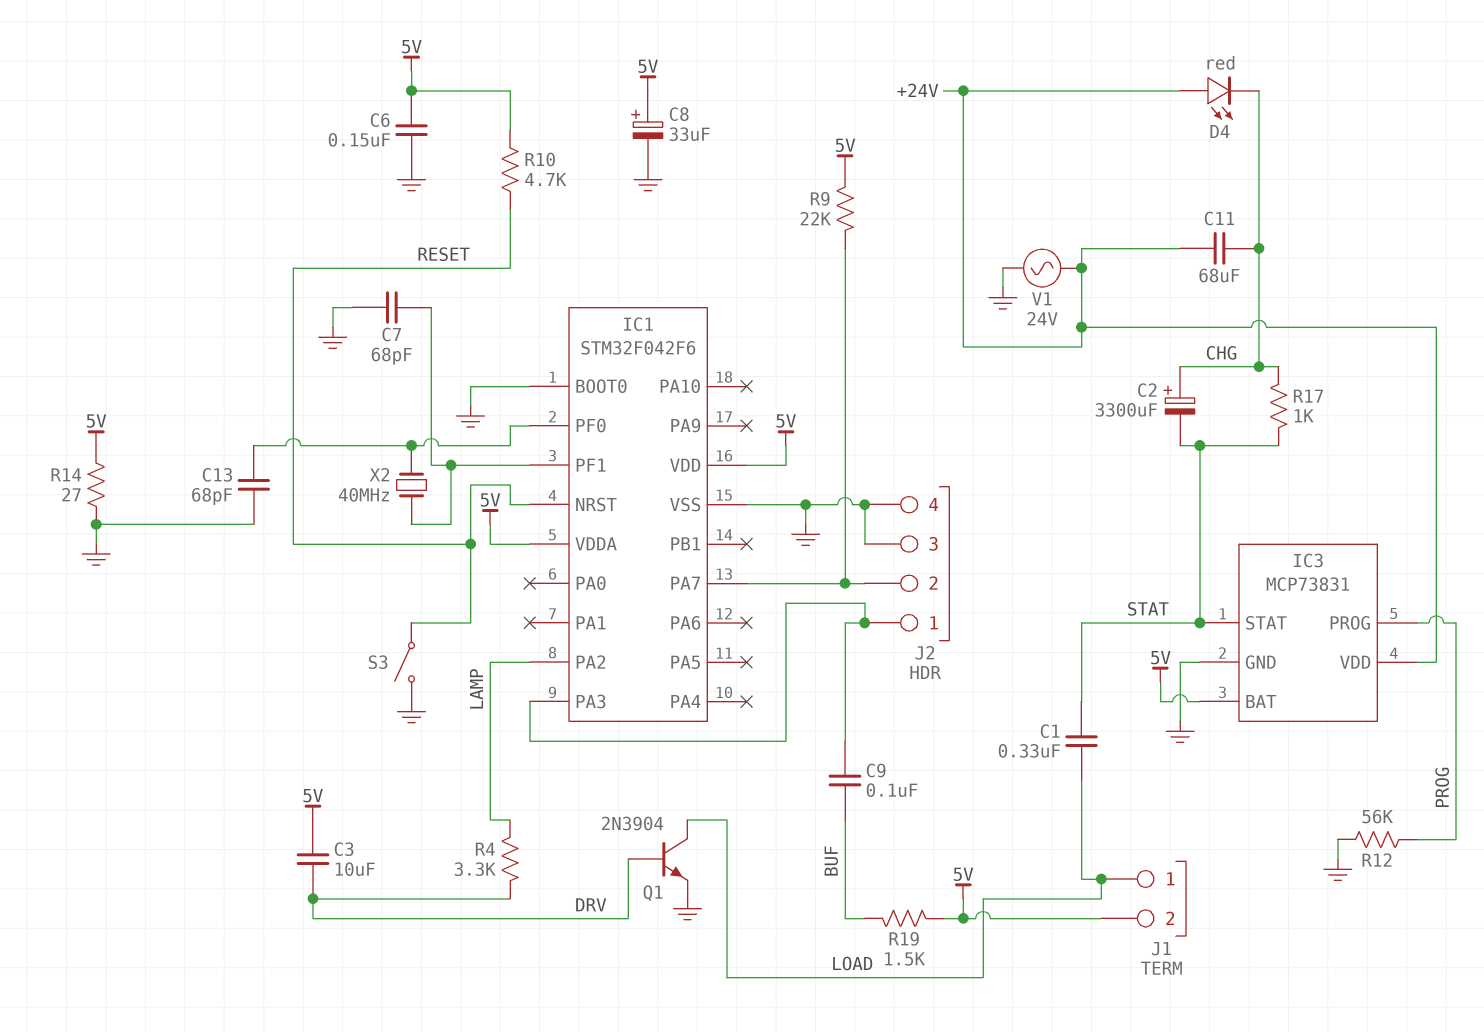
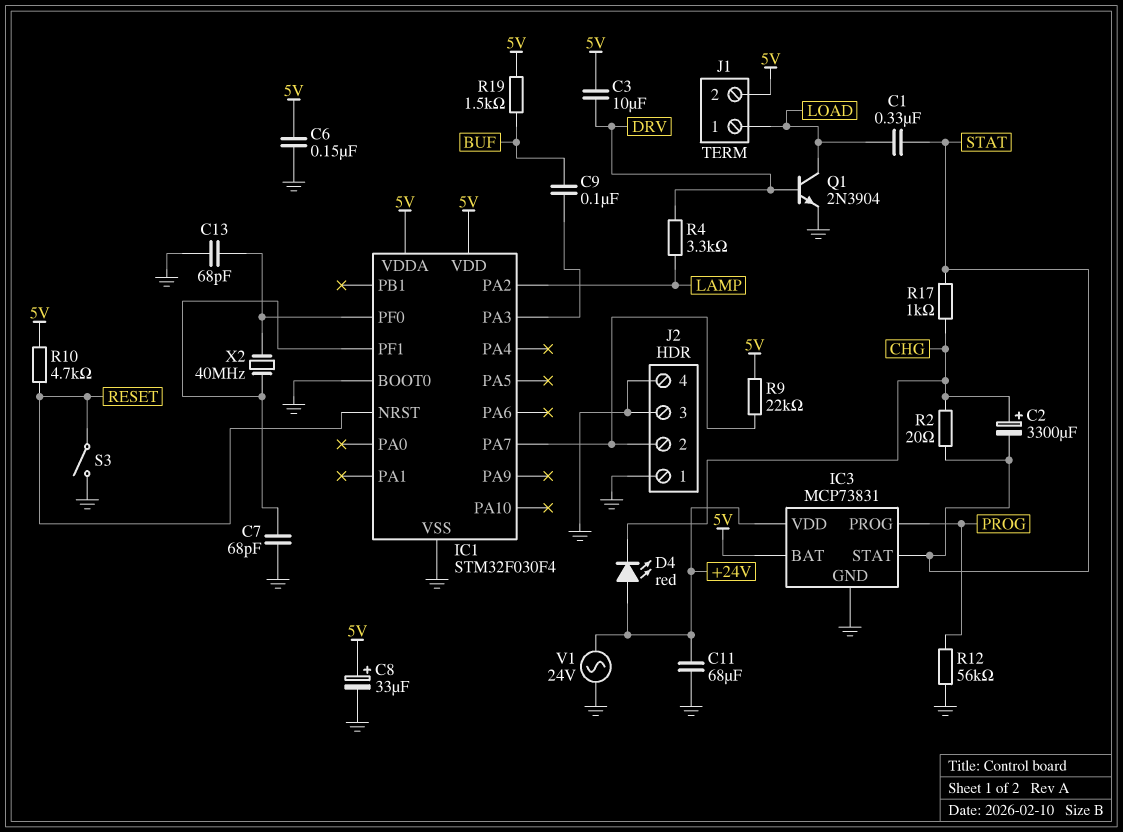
C11: 68uF (+24V, CHG) -> 68uF (+24V, GND)
IC1: STM32F042F6 -> STM32F030F4
J2 pin 1: IC1/PA3 -> GND
R2: none -> 20 (CHG, STAT)
R14: 27 (5V, GND) -> none

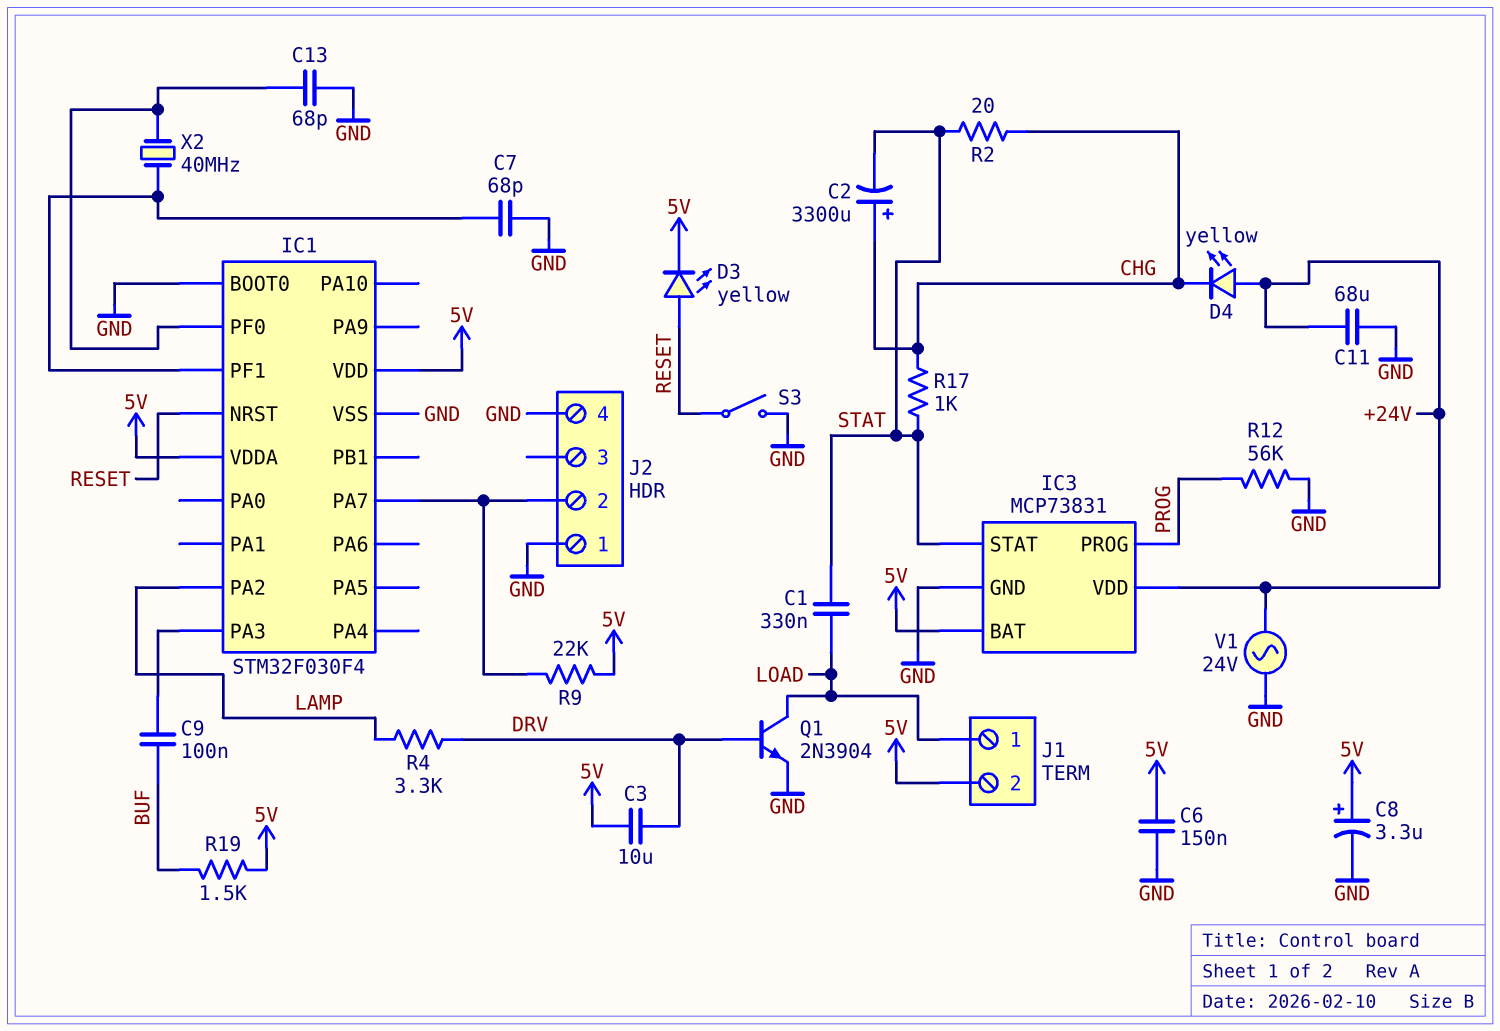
C8: 33uF (plus 5V, minus GND) -> 3.3uF (plus 5V, minus GND)
D3: none -> LED yellow (A RESET, K 5V)
D4: LED red (A +24V, K CHG) -> LED yellow (A +24V, K CHG)
J2 pin 3: GND -> none
R10: 4.7k (5V, RESET) -> none

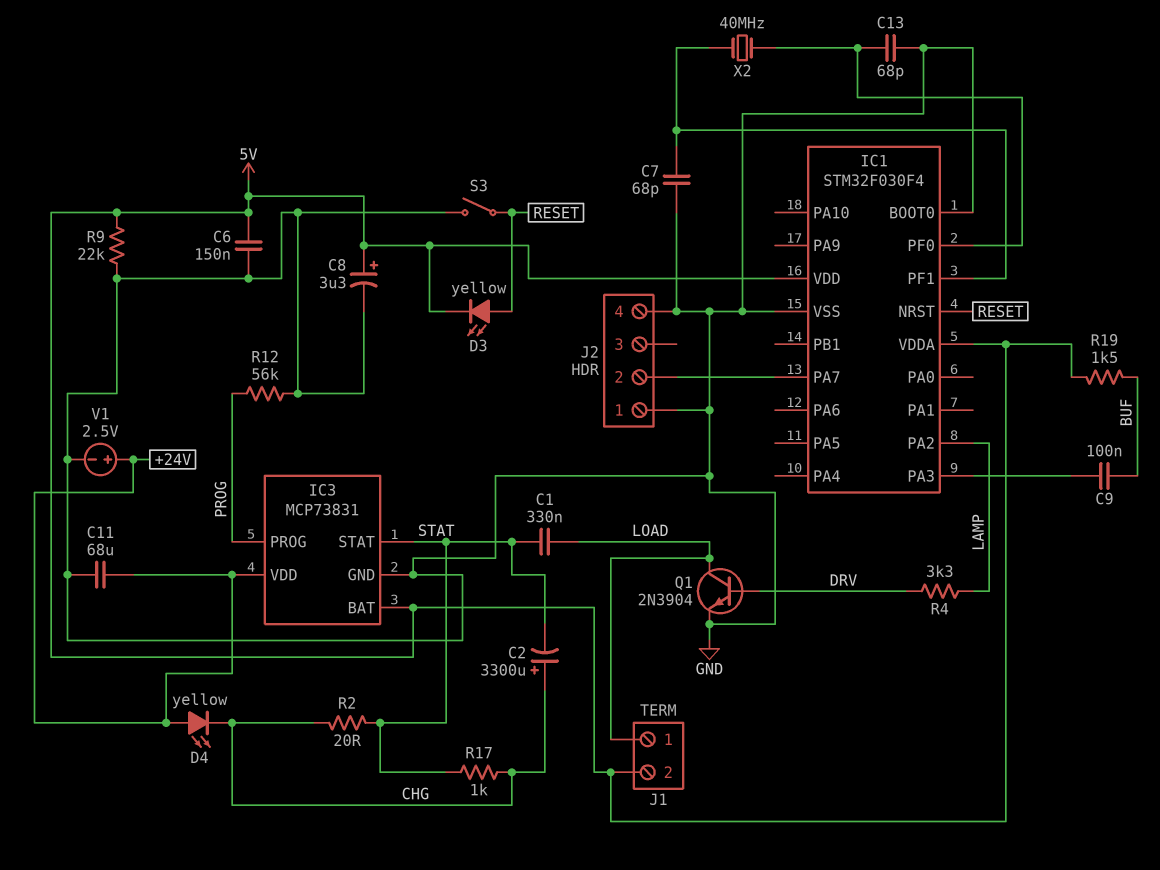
C3: 10uF (5V, DRV) -> none
R9: 22k (5V, IC1/PA7) -> 22k (5V, GND)
V1: AC 24V (+24V, GND) -> 2.5V (plus +24V, minus GND)

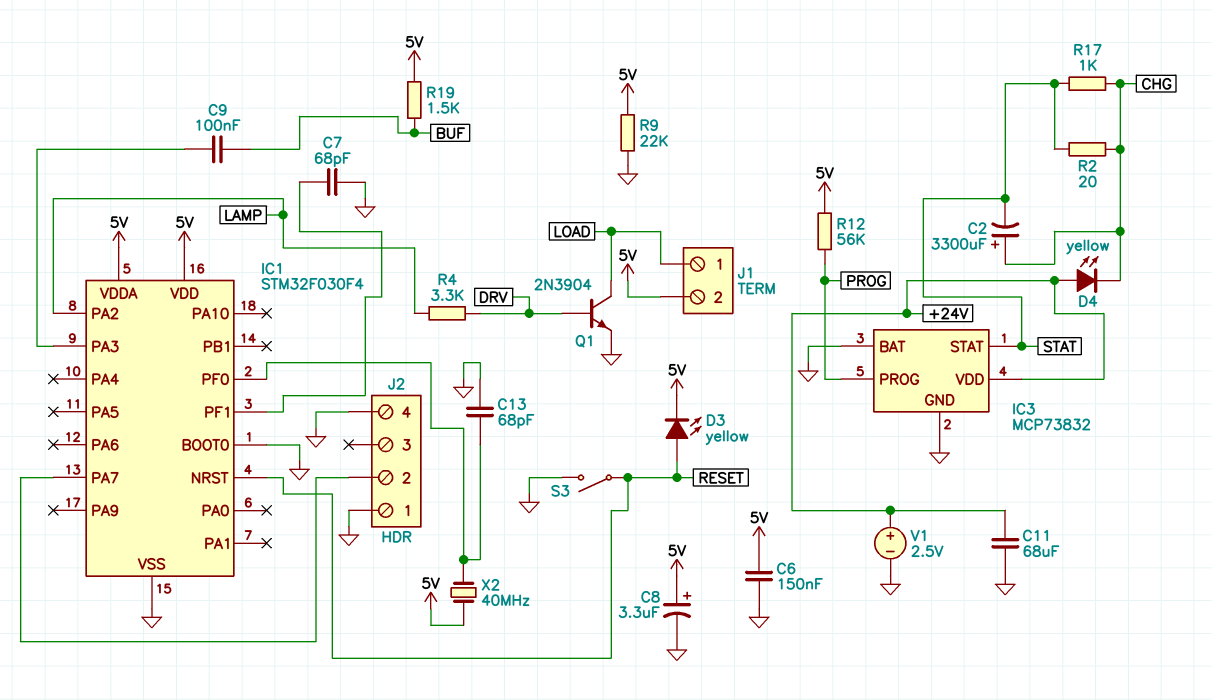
C1: 330nF (LOAD, STAT) -> none
IC3: MCP73831 -> MCP73832
IC3 pin BAT: 5V -> GND
R12: 56k (GND, PROG) -> 56k (5V, PROG)
X2: 40MHz (IC1/PF0, IC1/PF1) -> 40MHz (5V, IC1/PF0)

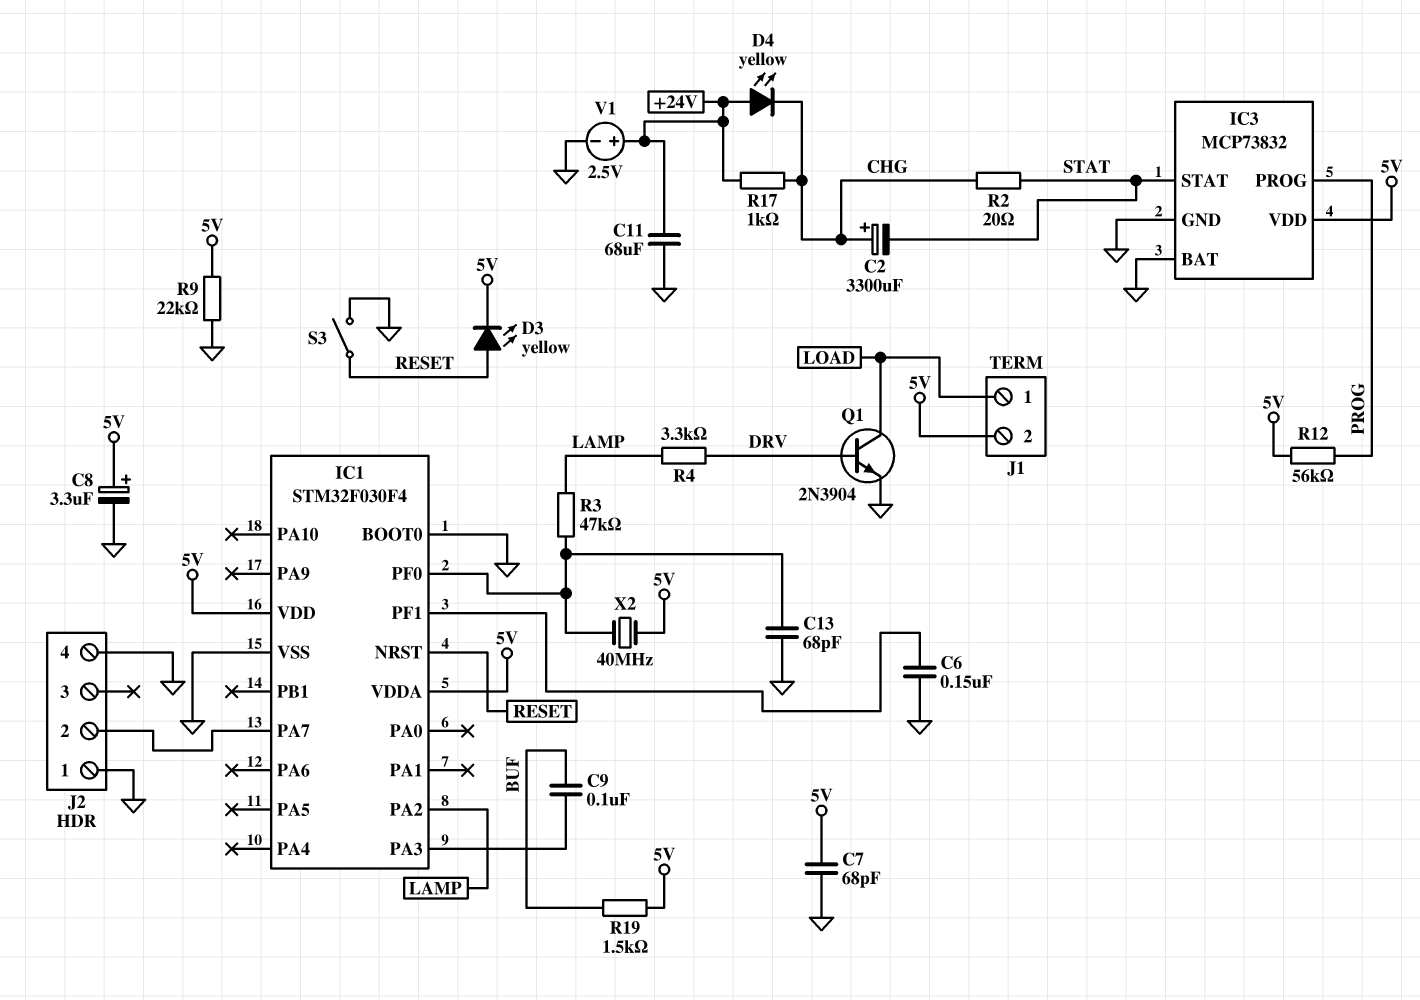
C6: 150nF (5V, GND) -> 150nF (GND, IC1/PF1)
C7: 68pF (GND, IC1/PF1) -> 68pF (5V, GND)
IC3 pin VDD: +24V -> 5V
R3: none -> 47k (IC1/PF0, LAMP)
R17: 1k (CHG, STAT) -> 1k (+24V, CHG)

